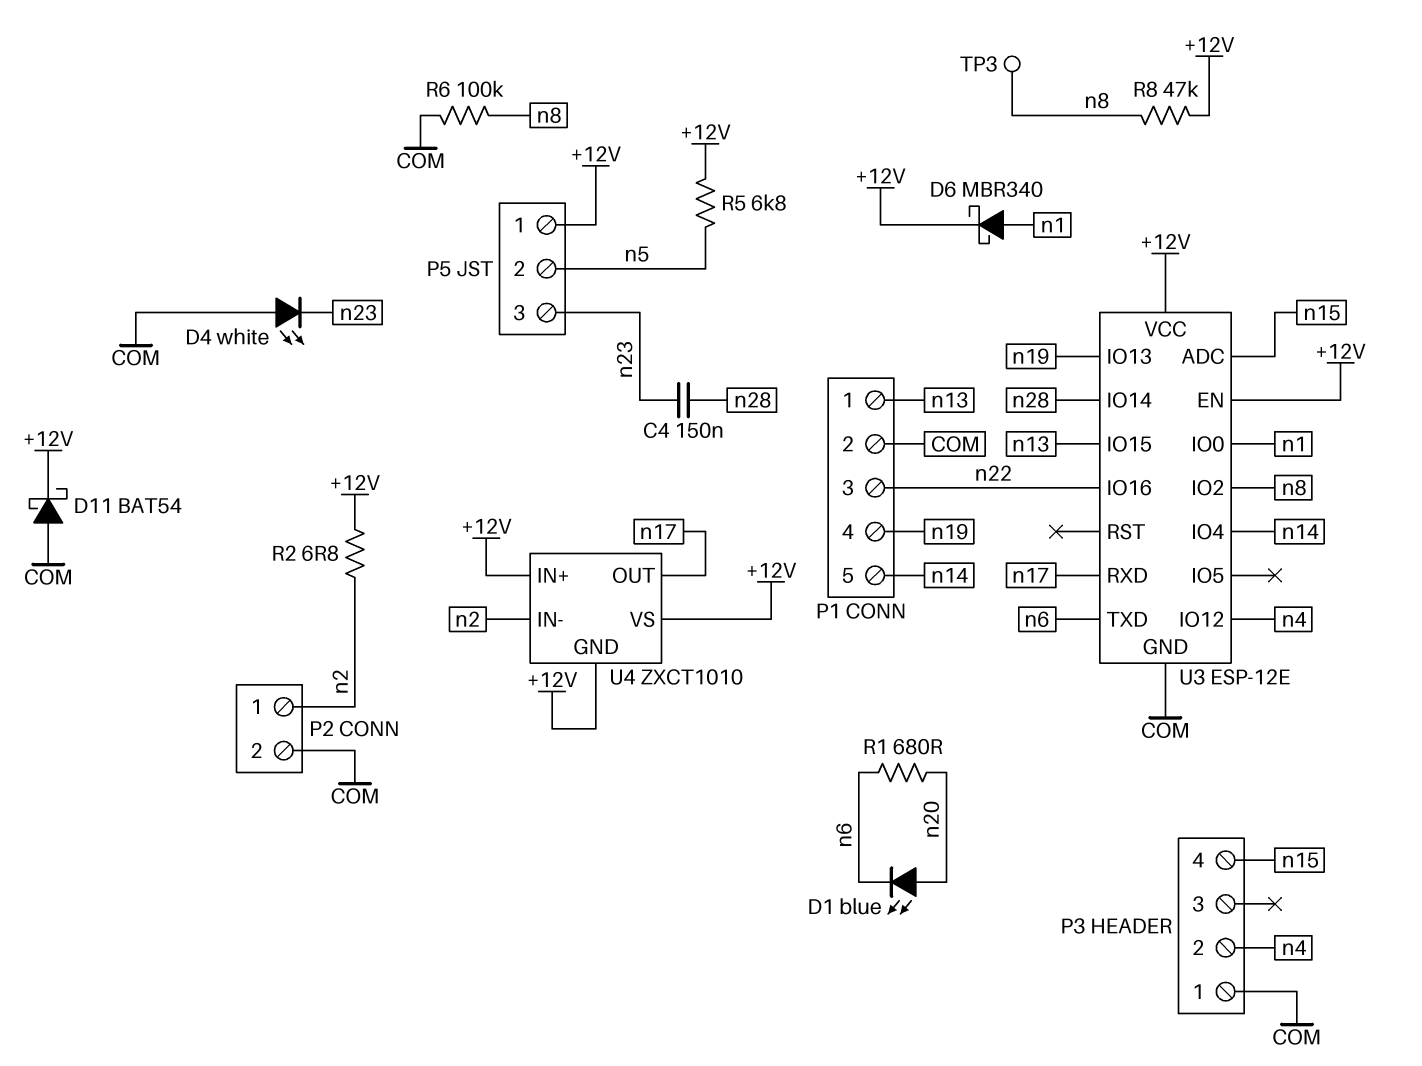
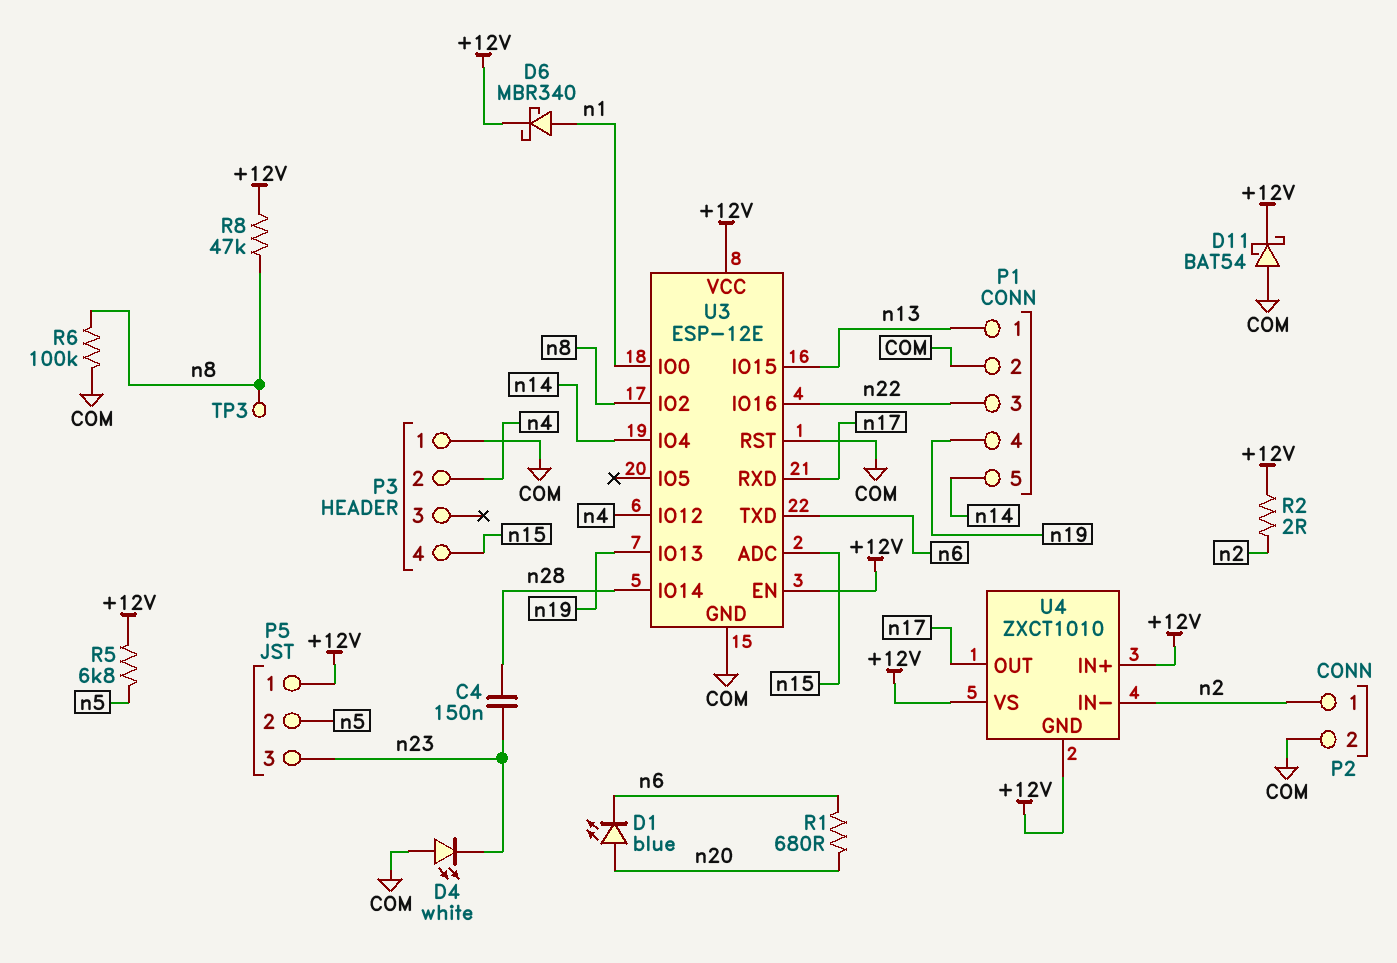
R2: 6.8 (+12V, n2) -> 2 (+12V, n2)
U3 pin RST: none -> COM

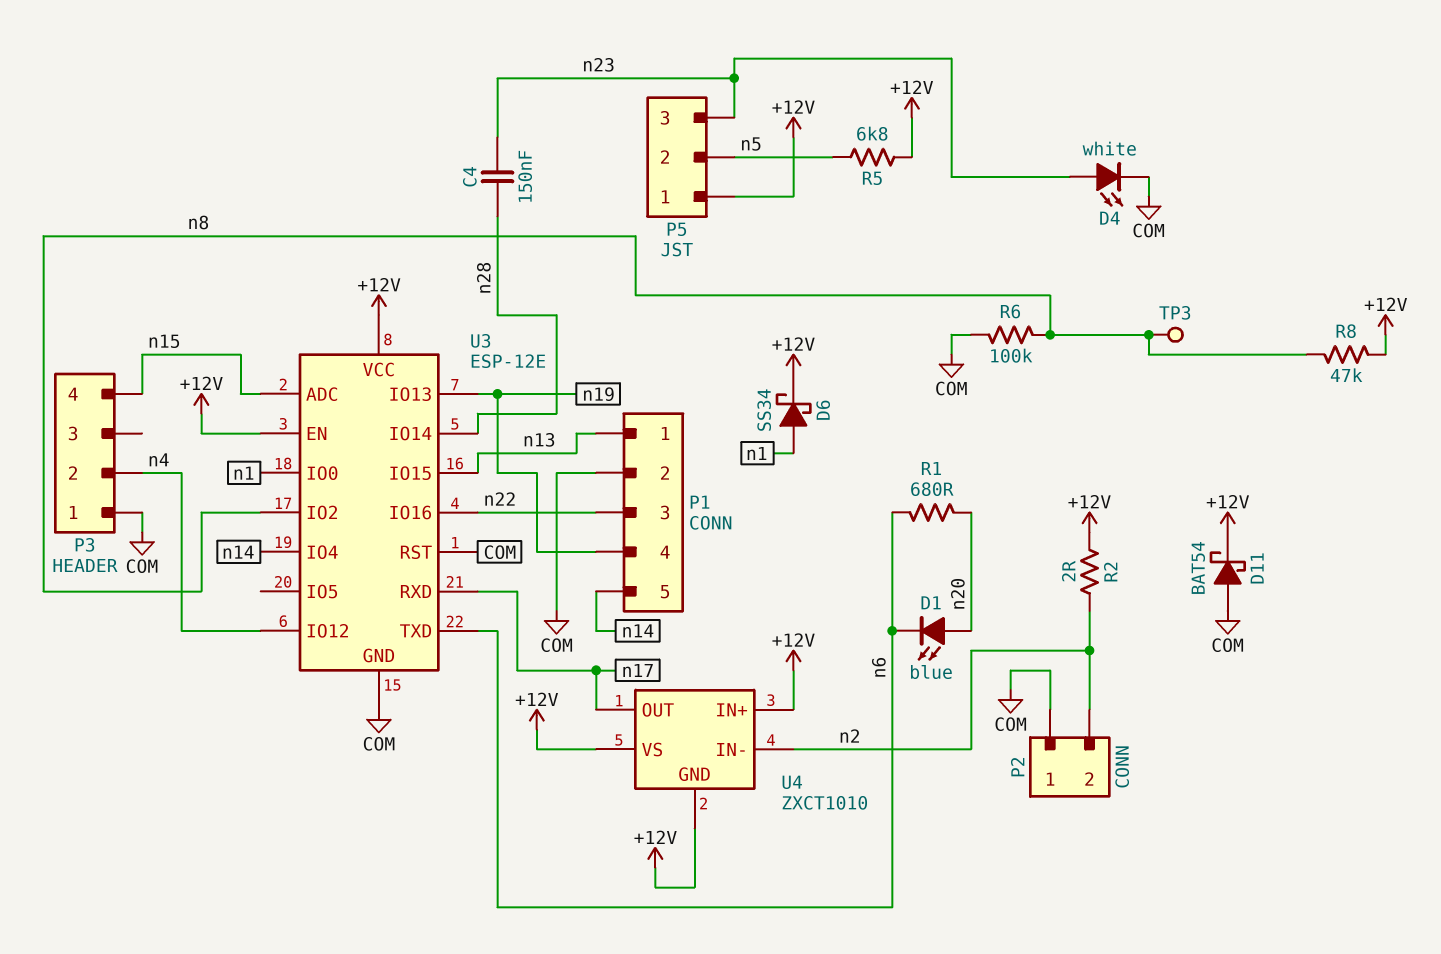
D4: LED white (A COM, K n23) -> LED white (A n23, K COM)
D6: schottky MBR340 (A n1, K +12V) -> schottky SS34 (A n1, K +12V)
P2 pin 1: n2 -> COM
P2 pin 2: COM -> n2

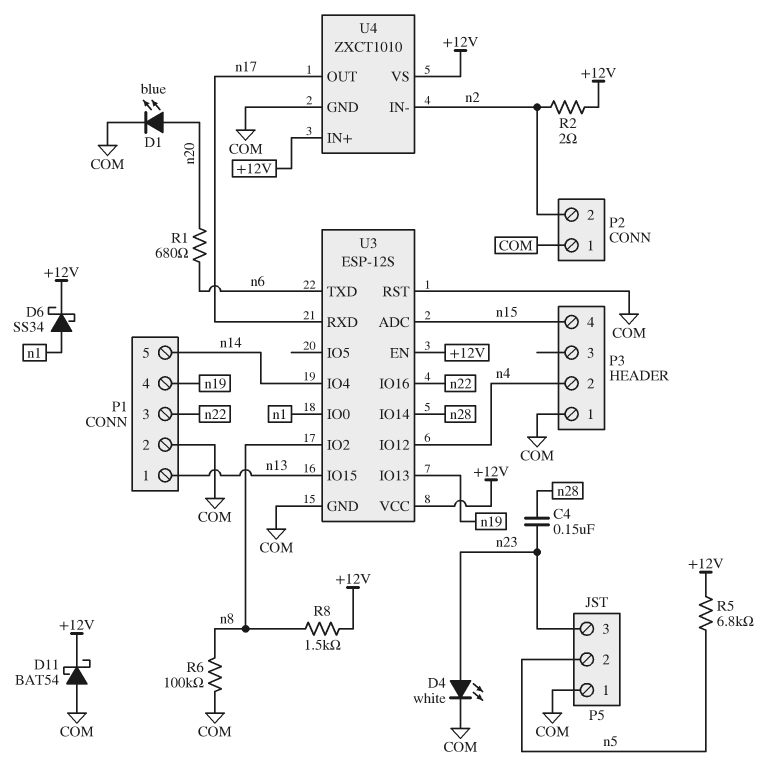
D1: LED blue (A n20, K n6) -> LED blue (A n20, K COM)
P5 pin 1: +12V -> COM
R8: 47k (+12V, n8) -> 1.5k (+12V, n8)
TP3: test point (n8) -> none
U3: ESP-12E -> ESP-12S
U4 pin GND: +12V -> COM

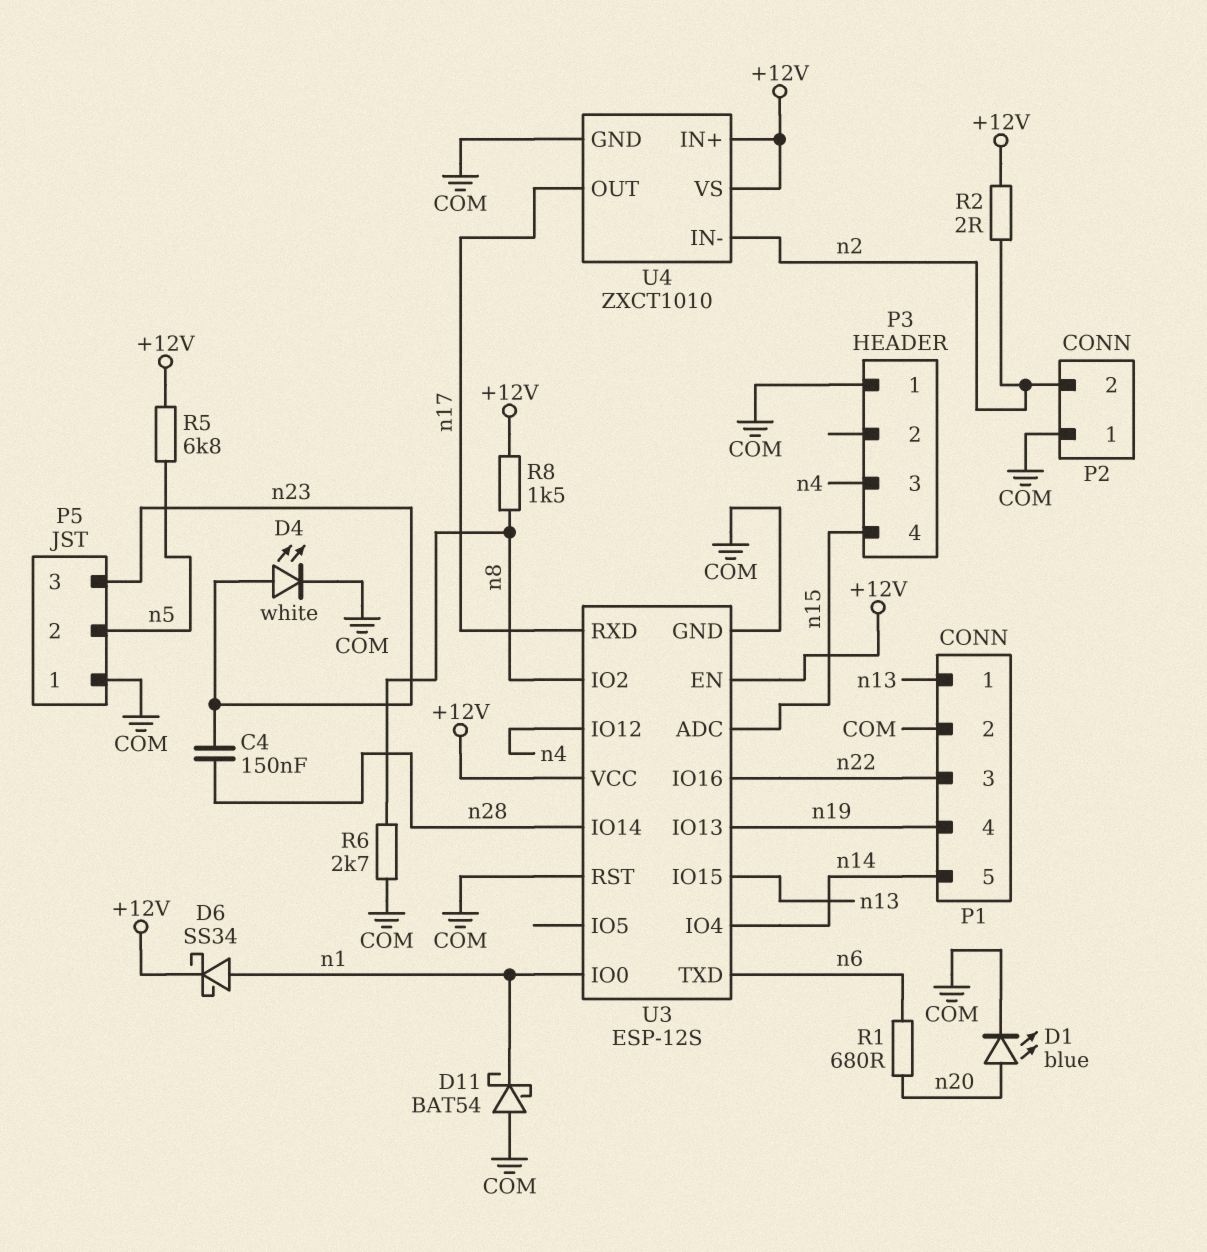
D11: schottky BAT54 (A COM, K +12V) -> schottky BAT54 (A COM, K n1)
P3 pin 2: n4 -> none
P3 pin 3: none -> n4
R6: 100k (COM, n8) -> 2.7k (COM, n8)

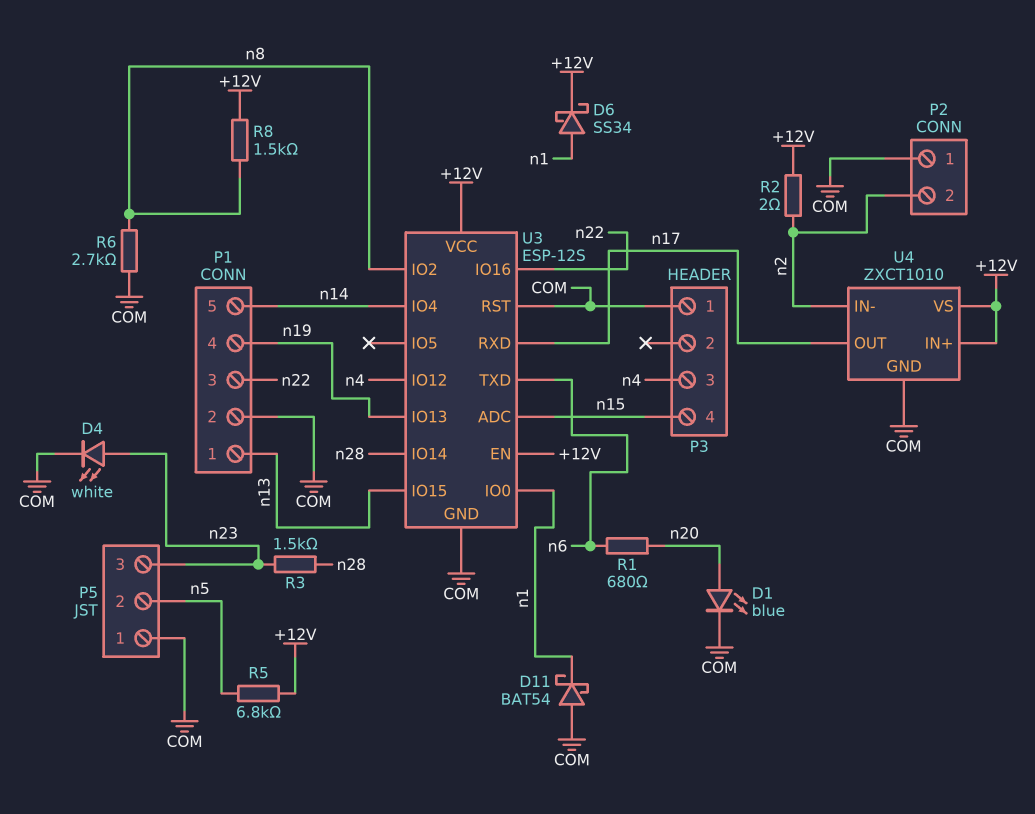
C4: 150nF (n23, n28) -> none
R3: none -> 1.5k (n23, n28)

